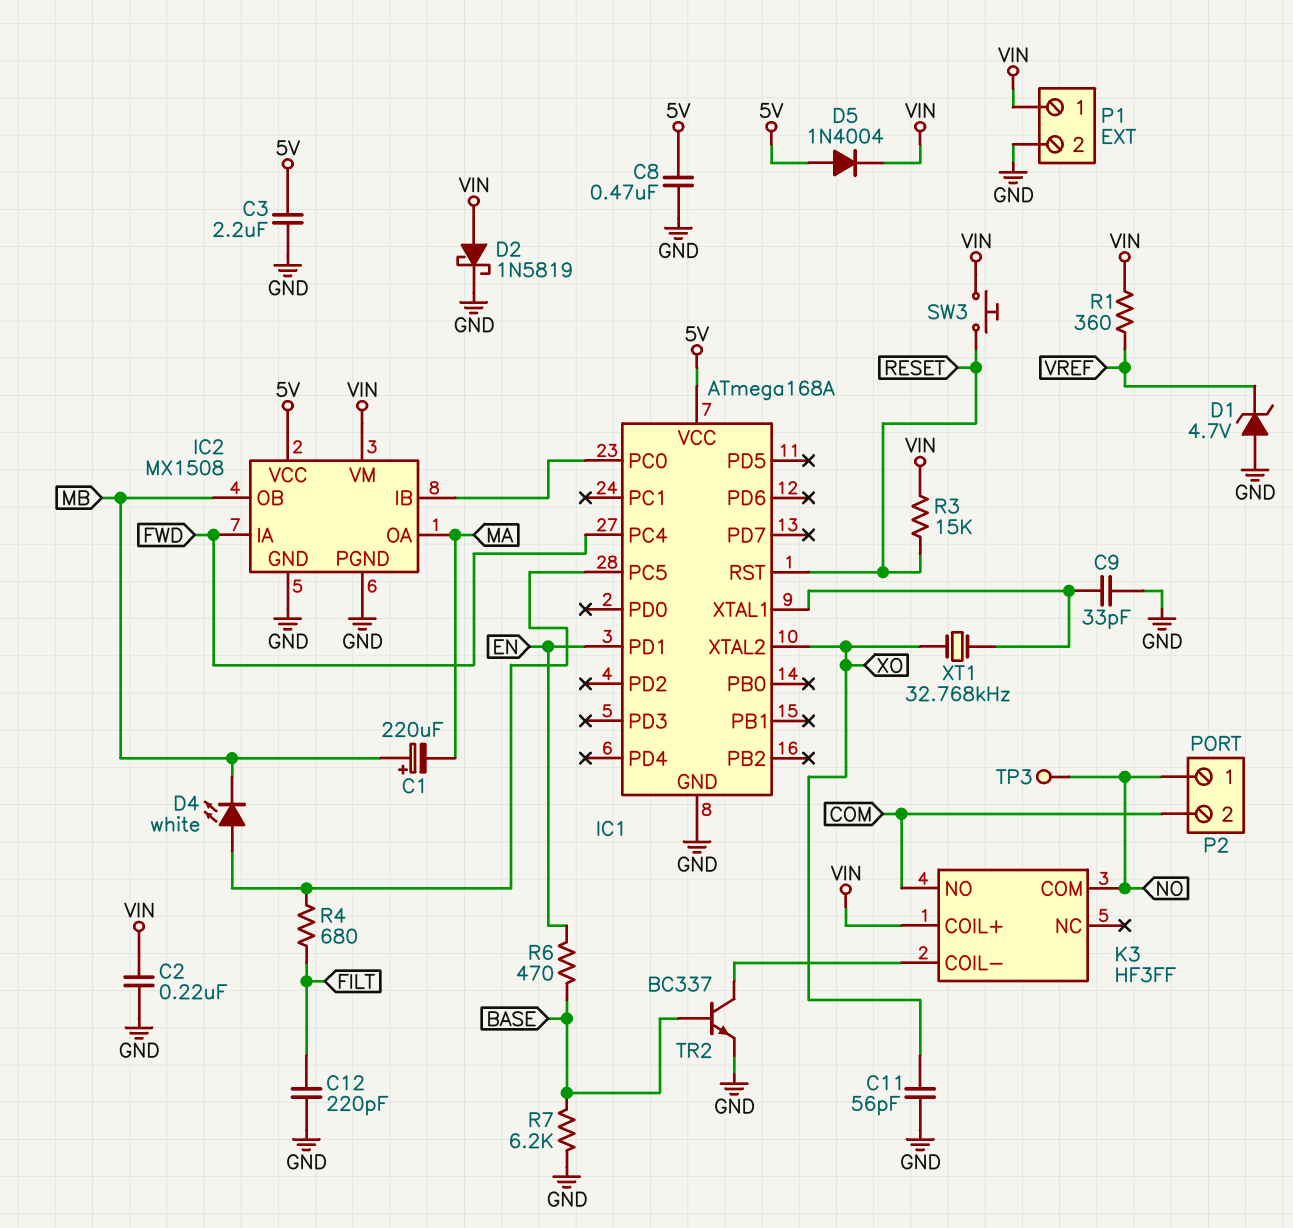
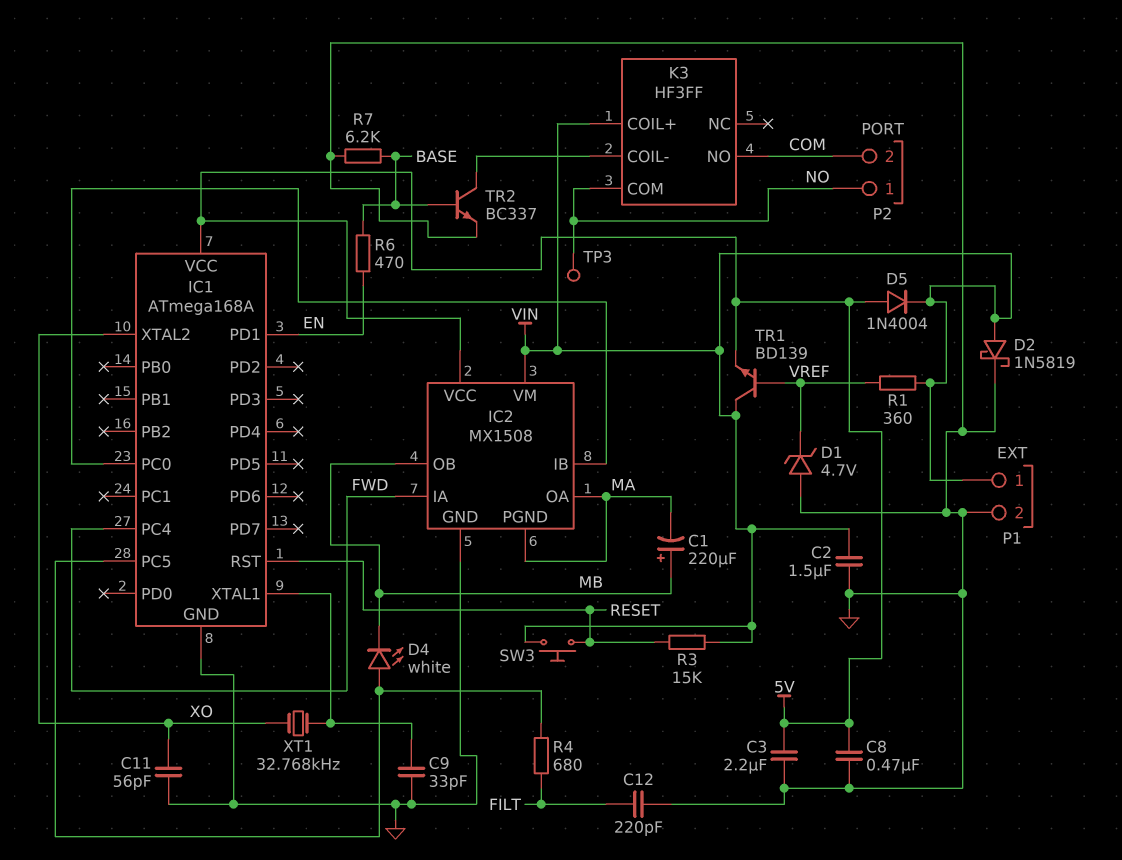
C2: 220nF (GND, VIN) -> 1.5uF (GND, VIN)
IC2 pin PGND: GND -> MA
TR1: none -> NPN BD139 (B VREF, C VIN, E 5V)

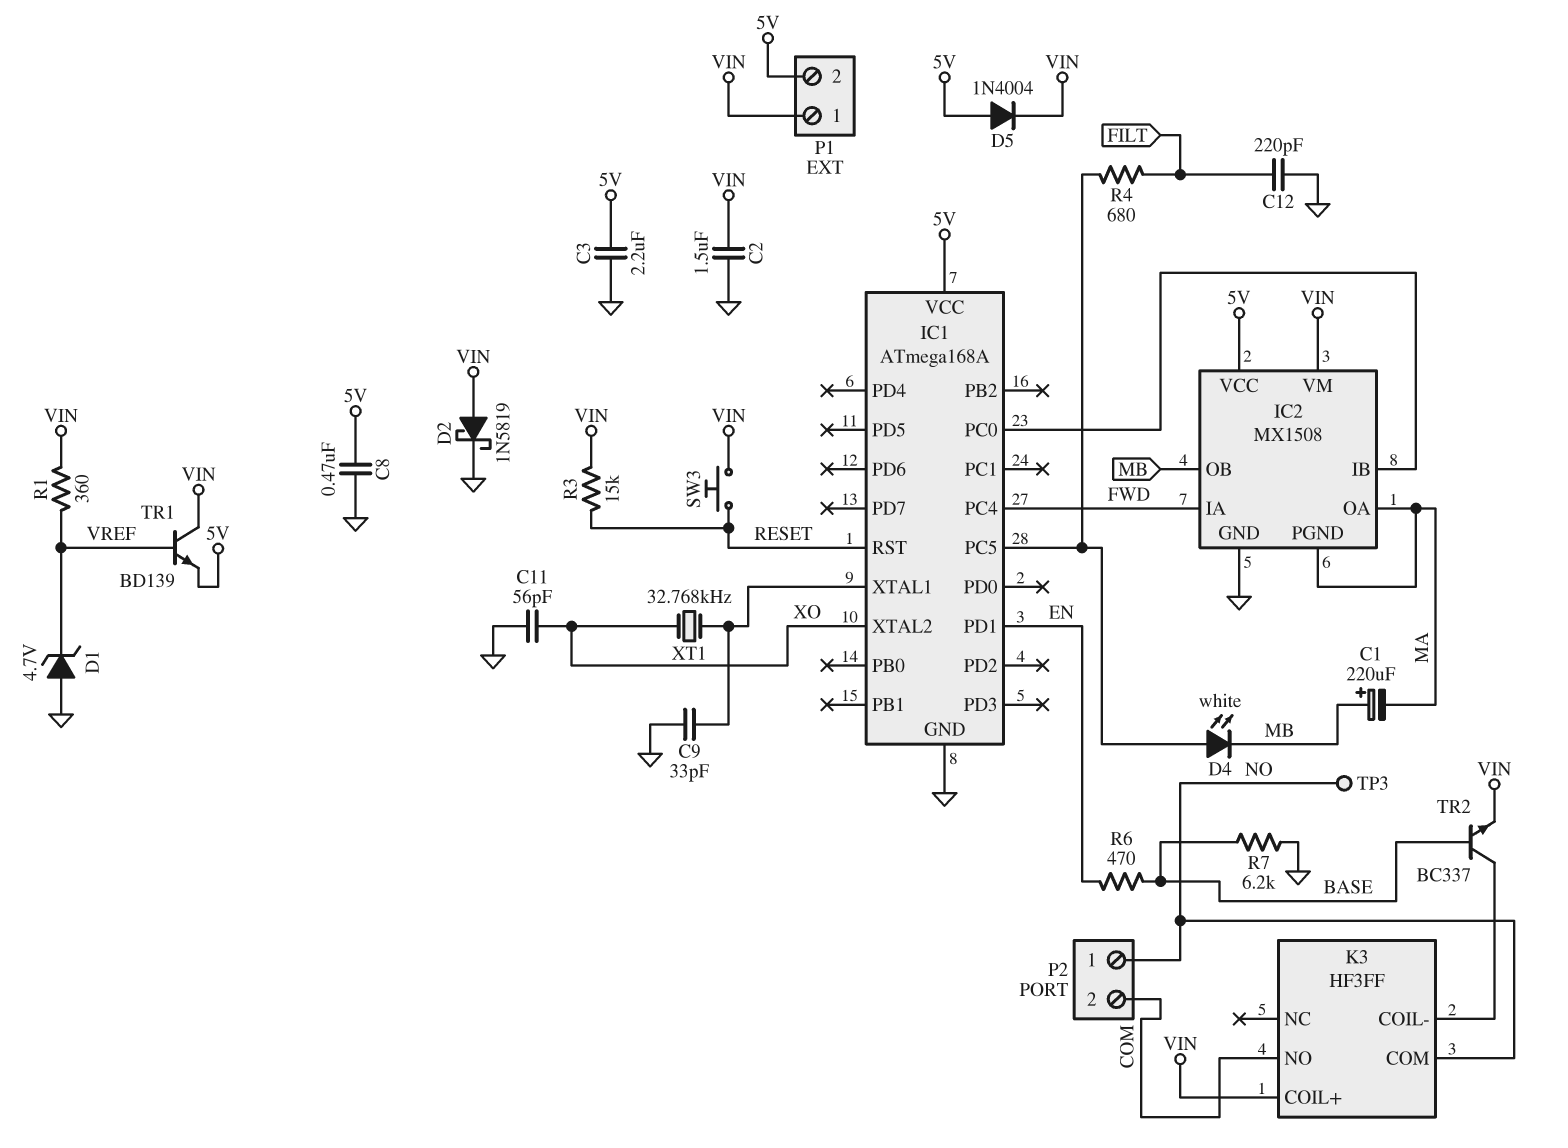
P1 pin 2: GND -> 5V
TR2: NPN BC337 (B BASE, C K3/COIL-, E GND) -> NPN BC337 (B BASE, C K3/COIL-, E VIN)

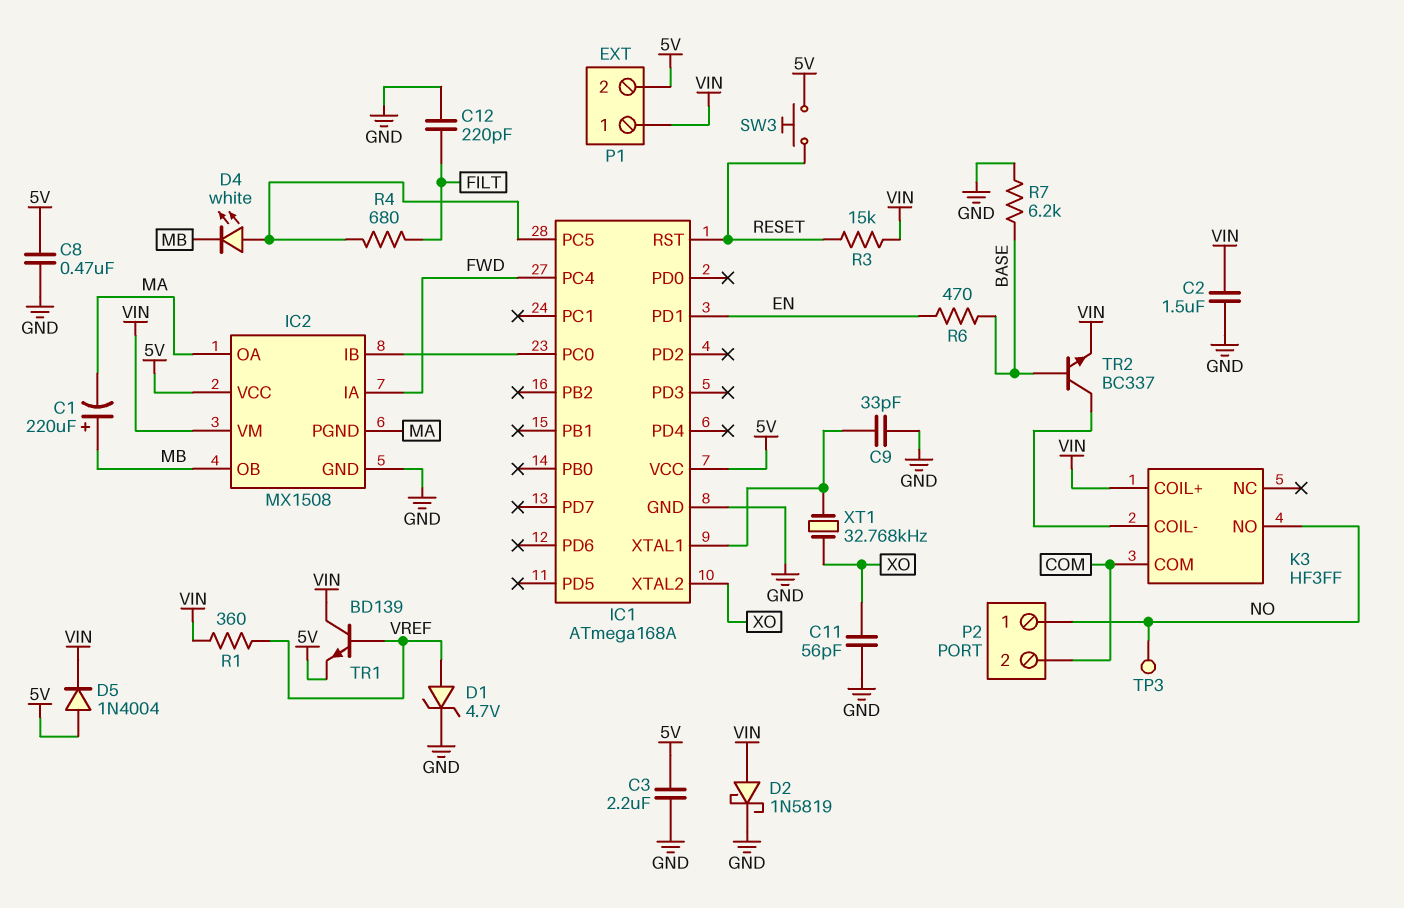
D1: zener 4.7V (A GND, K VREF) -> zener 4.7V (A VREF, K GND)
K3 pin COM: NO -> COM
K3 pin NO: COM -> NO
SW3: button (RESET, VIN) -> button (5V, RESET)

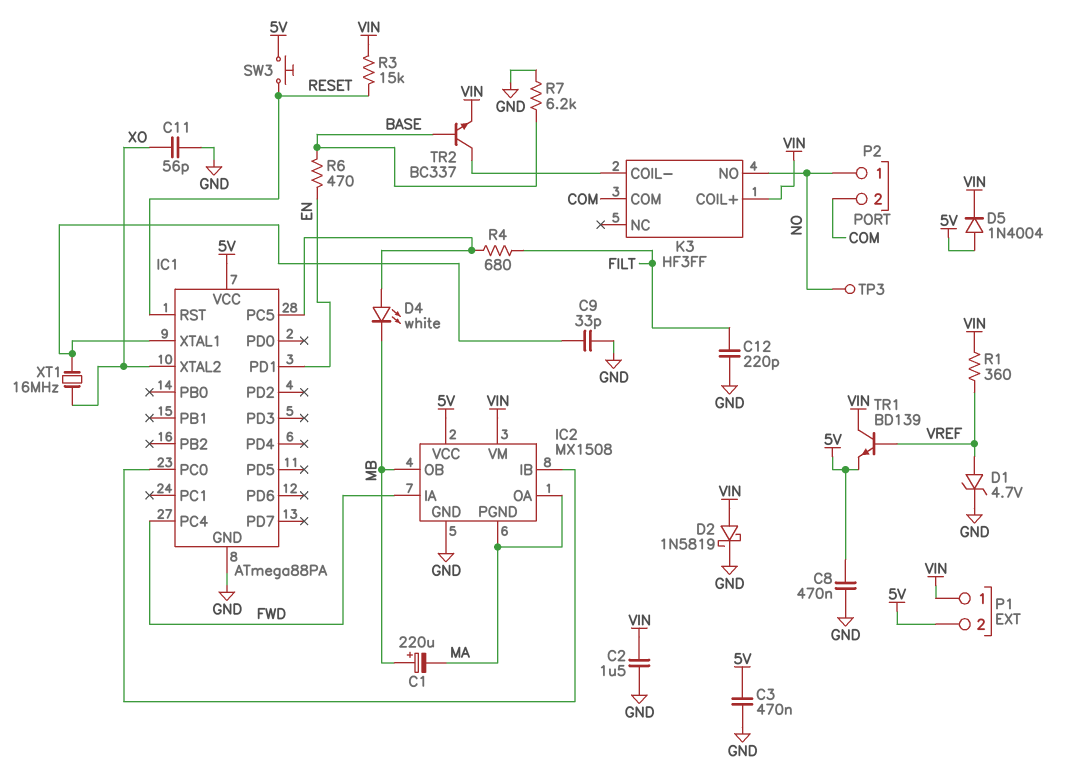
C3: 2.2uF (5V, GND) -> 470nF (5V, GND)
IC1: ATmega168A -> ATmega88PA
XT1: 32.768kHz (IC1/XTAL1, XO) -> 16MHz (IC1/XTAL1, XO)

